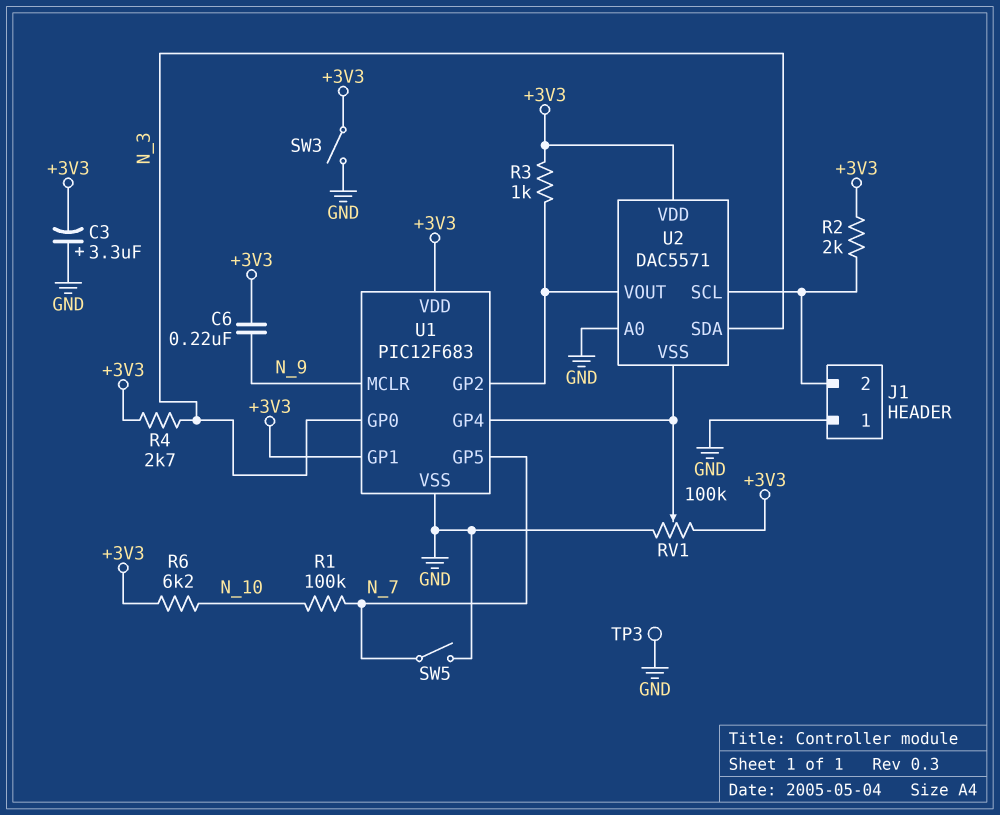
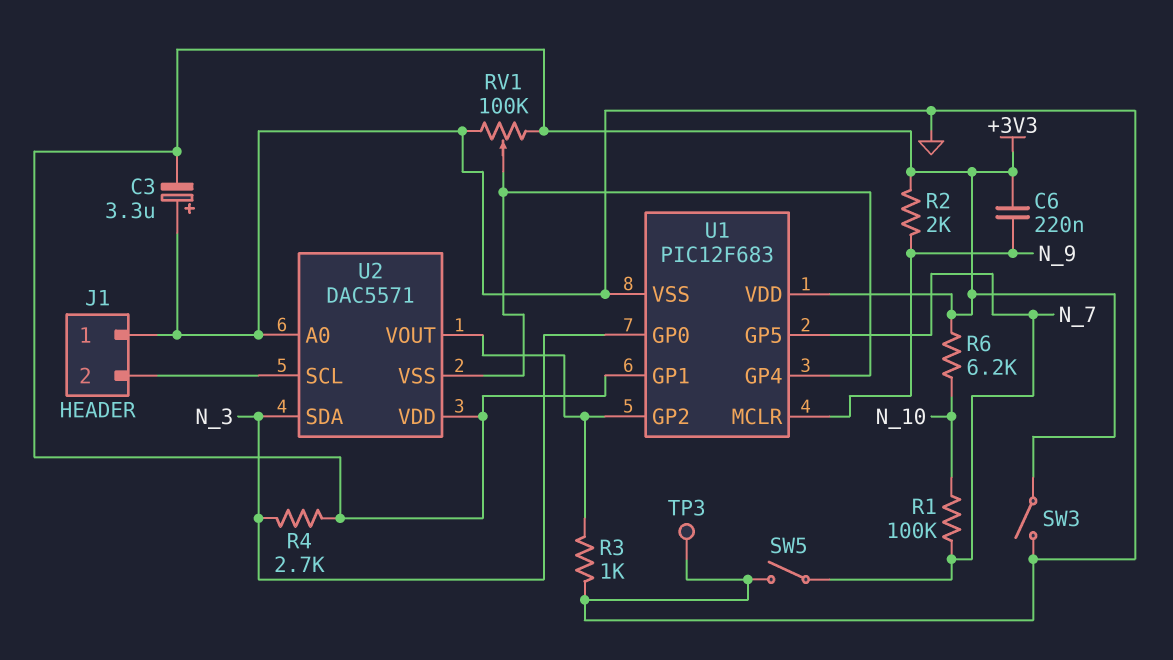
R2: 2k (+3V3, J1/2) -> 2k (+3V3, N_9)
R3: 1k (+3V3, U1/GP2) -> 1k (GND, U1/GP2)

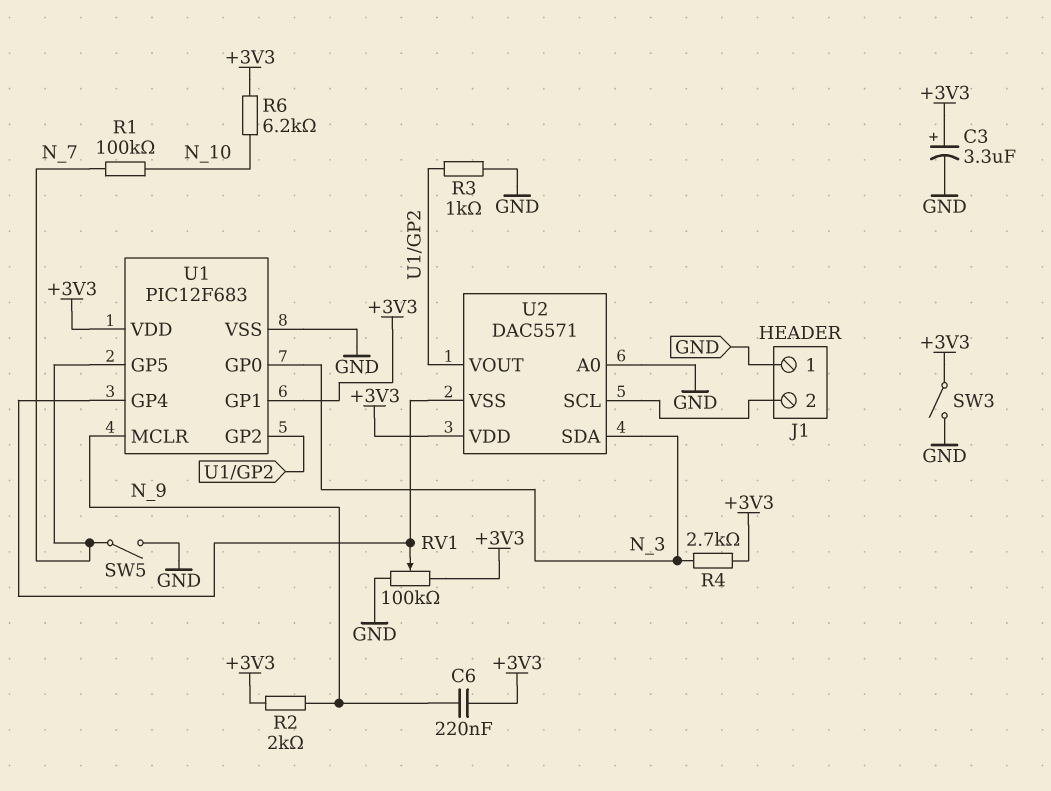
C3: 3.3uF (plus GND, minus +3V3) -> 3.3uF (plus +3V3, minus GND)
TP3: test point (GND) -> none

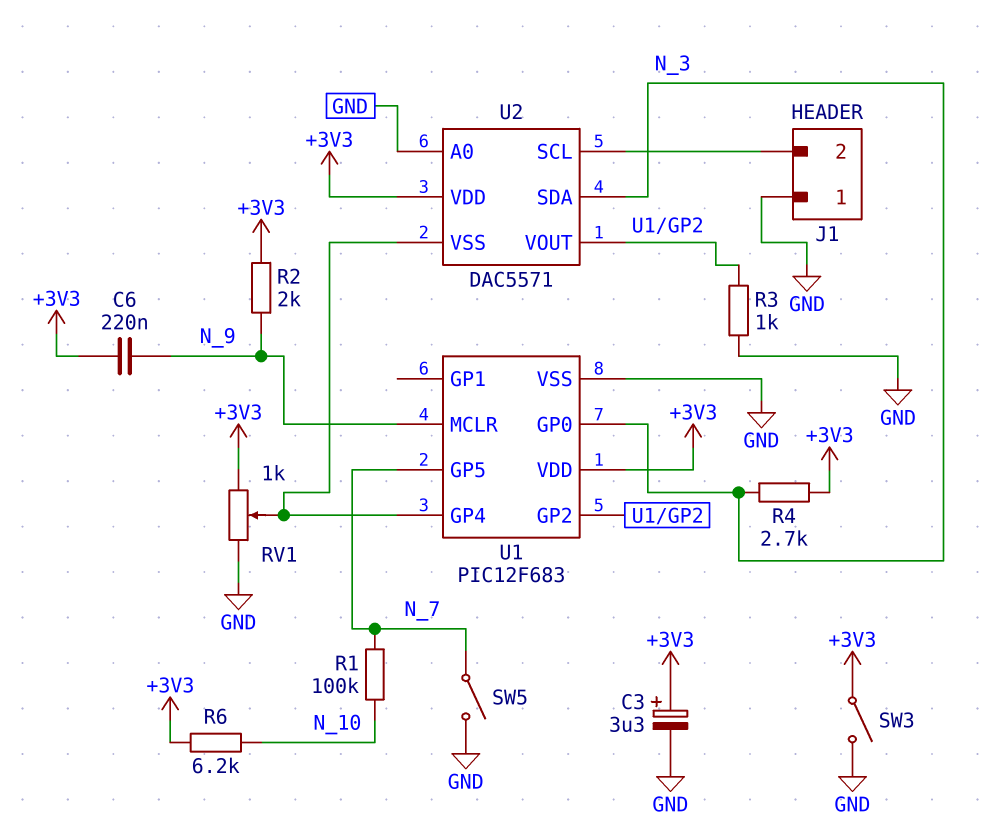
RV1: 100k (+3V3, GND, wiper U1/GP4) -> 1k (+3V3, GND, wiper U1/GP4)
U1 pin GP1: +3V3 -> none

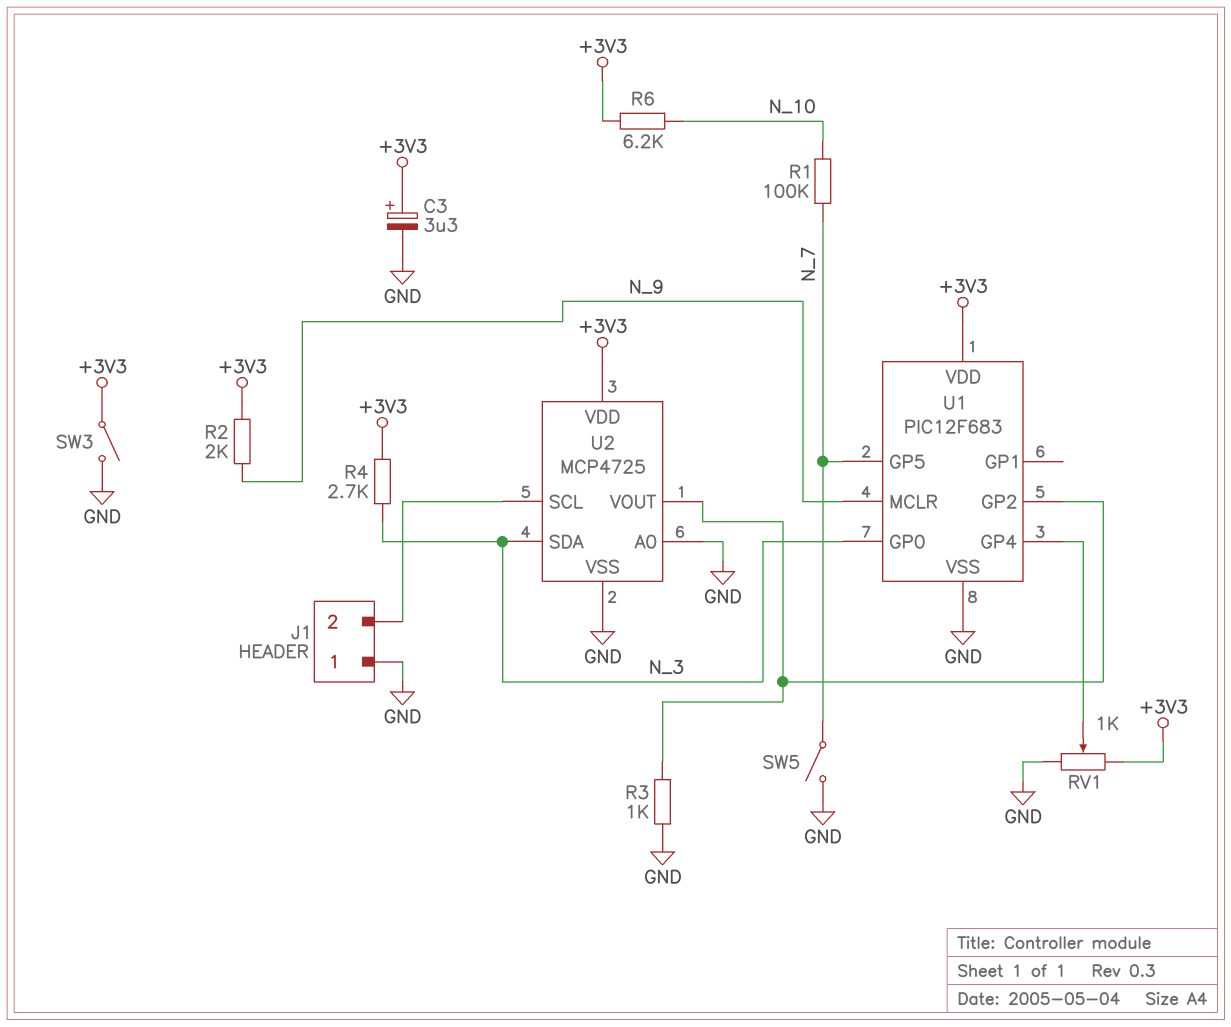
C6: 220nF (+3V3, N_9) -> none
U2: DAC5571 -> MCP4725
U2 pin VSS: U1/GP4 -> GND

